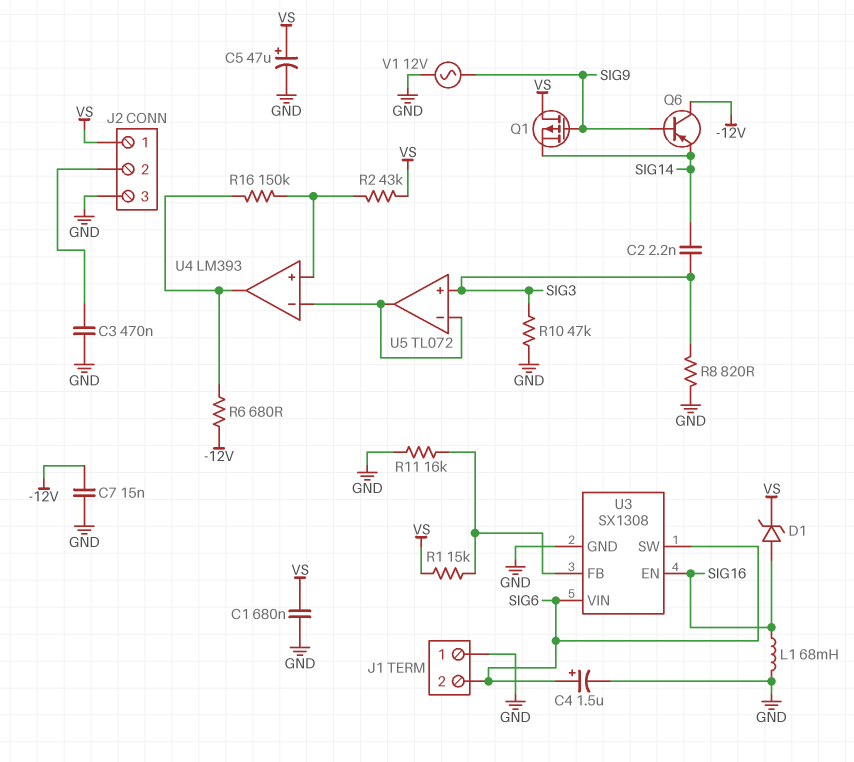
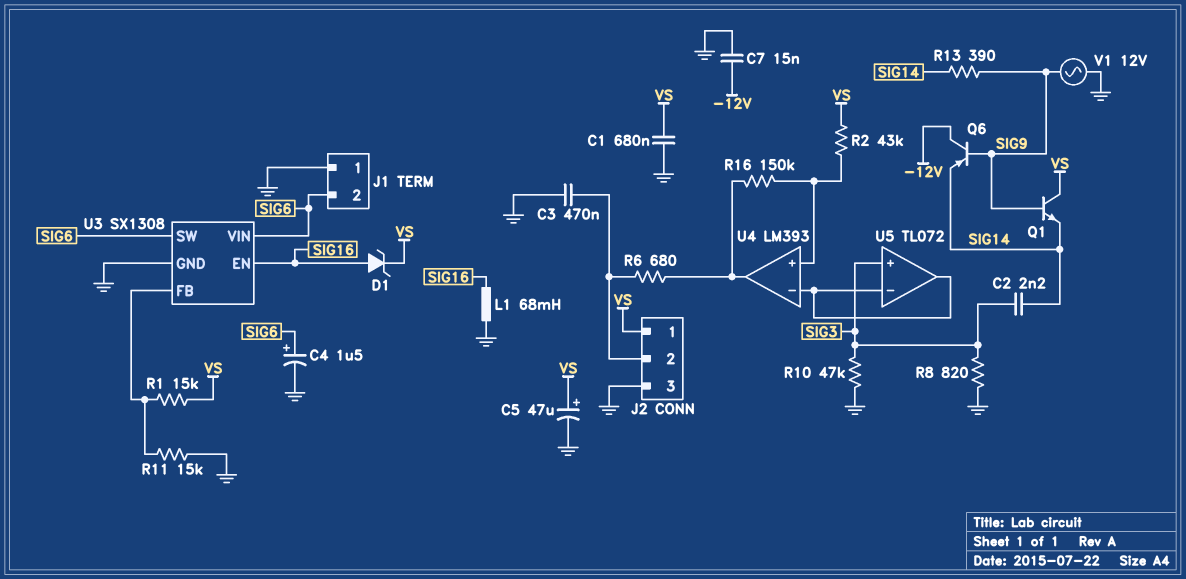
Q1: PMOS (G SIG9, D VS, S SIG14) -> NPN (B SIG9, C VS, E SIG14)
R6: 680 (-12V, U4/out) -> 680 (J2/2, U4/out)
R11: 16k (GND, U3/FB) -> 15k (GND, U3/FB)
R13: none -> 390 (SIG9, SIG14)

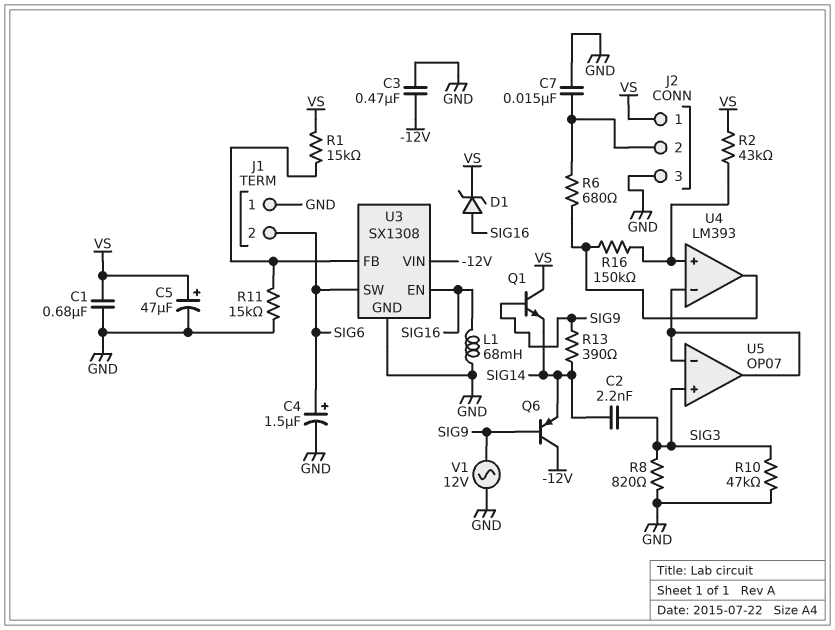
C3: 470nF (GND, J2/2) -> 470nF (-12V, GND)
C7: 15nF (-12V, GND) -> 15nF (GND, J2/2)
U3 pin VIN: SIG6 -> -12V
U5: TL072 -> OP07

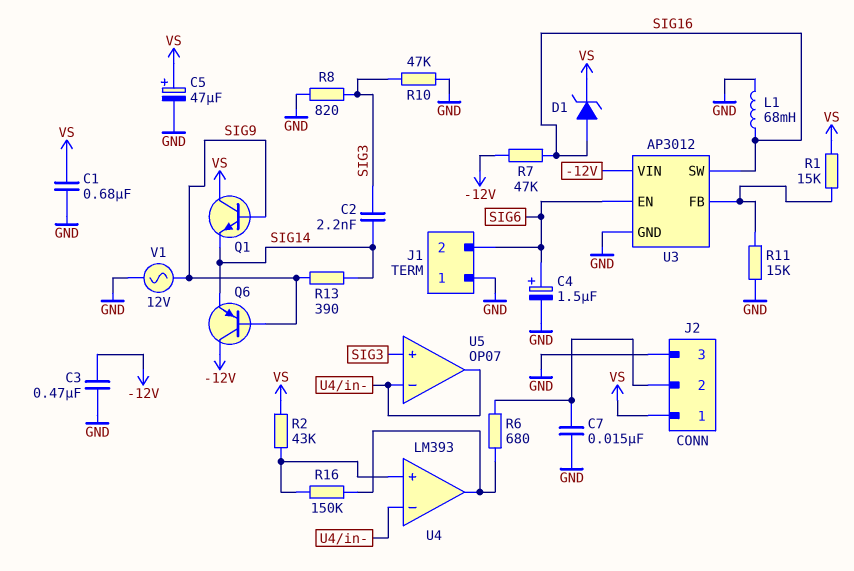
R7: none -> 47k (-12V, SIG16)
U3: SX1308 -> AP3012
U3 pin EN: SIG16 -> SIG6
U3 pin SW: SIG6 -> SIG16

